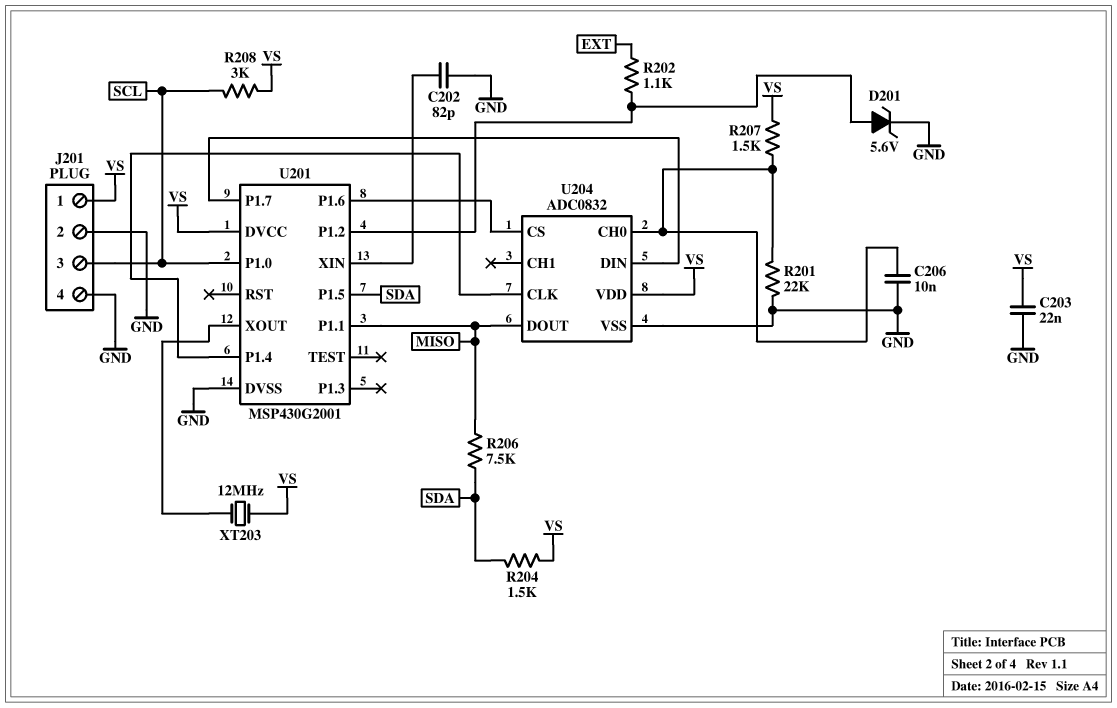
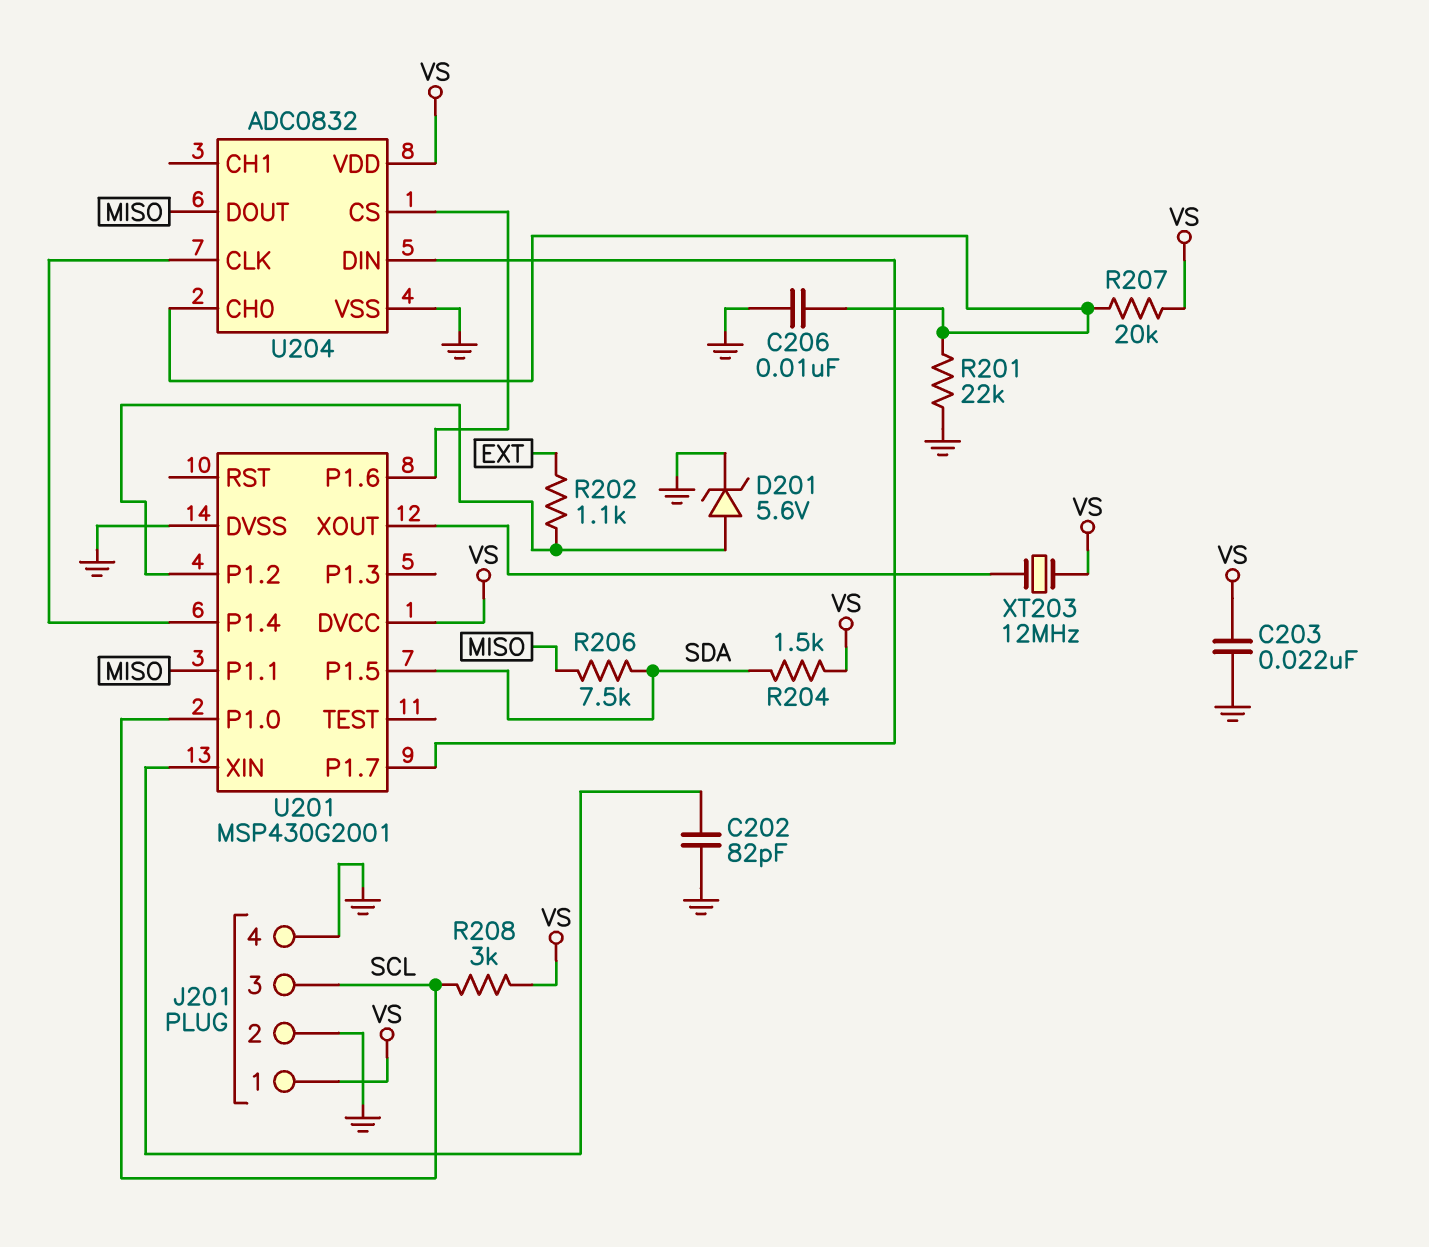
R207: 1.5k (U204/CH0, VS) -> 20k (U204/CH0, VS)

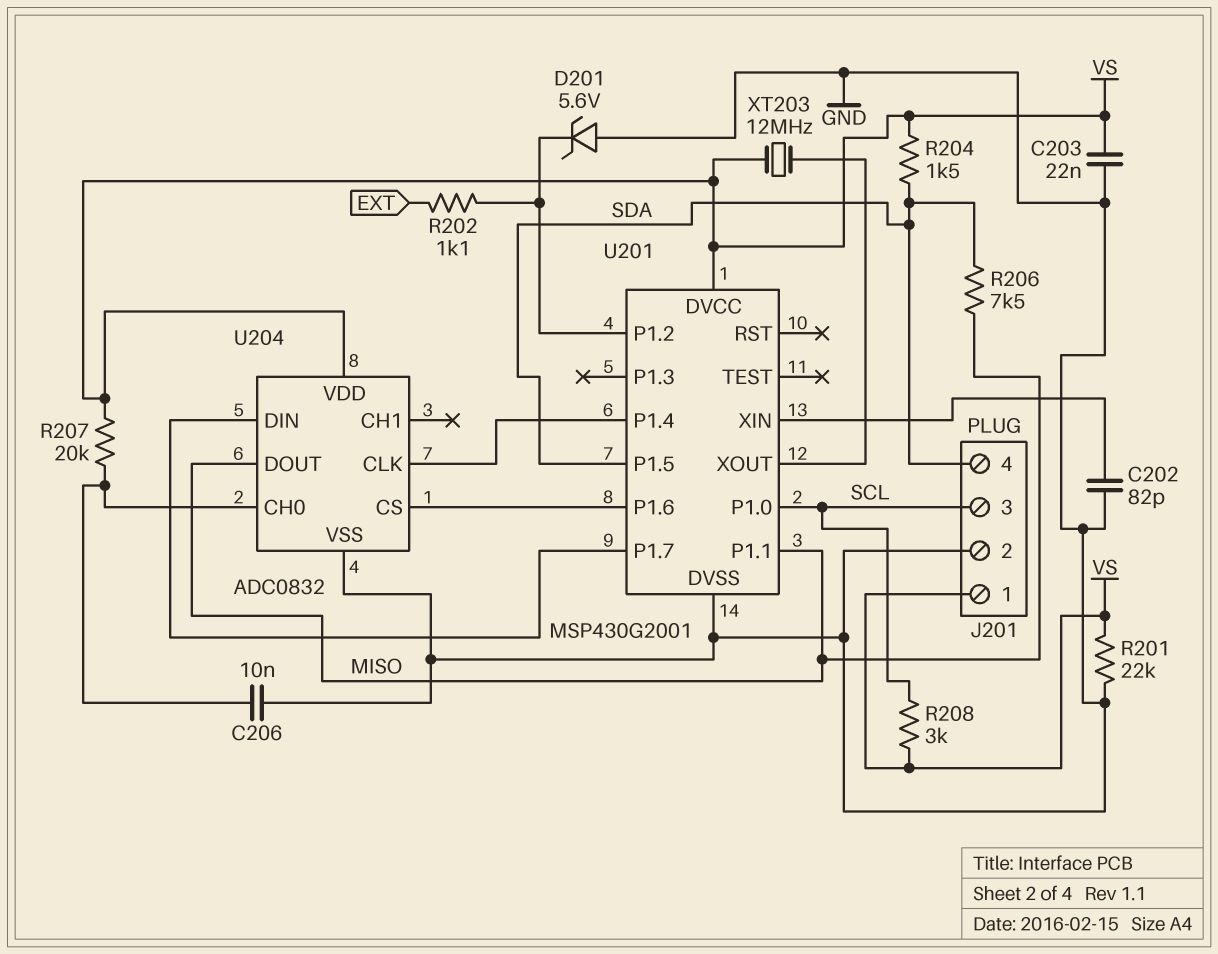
D201: zener 5.6V (A U201/P1.2, K GND) -> zener 5.6V (A GND, K U201/P1.2)
J201 pin 4: GND -> SDA
R201: 22k (GND, U204/CH0) -> 22k (GND, VS)

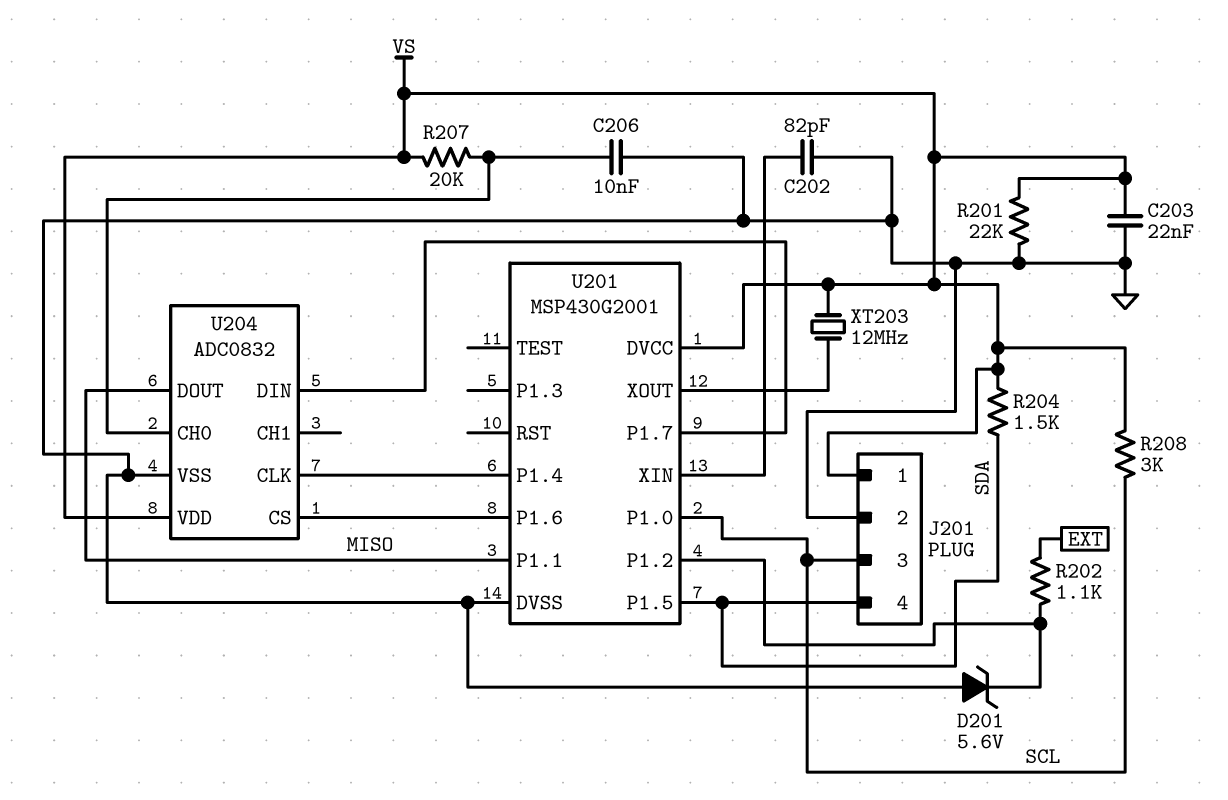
R206: 7.5k (MISO, SDA) -> none

